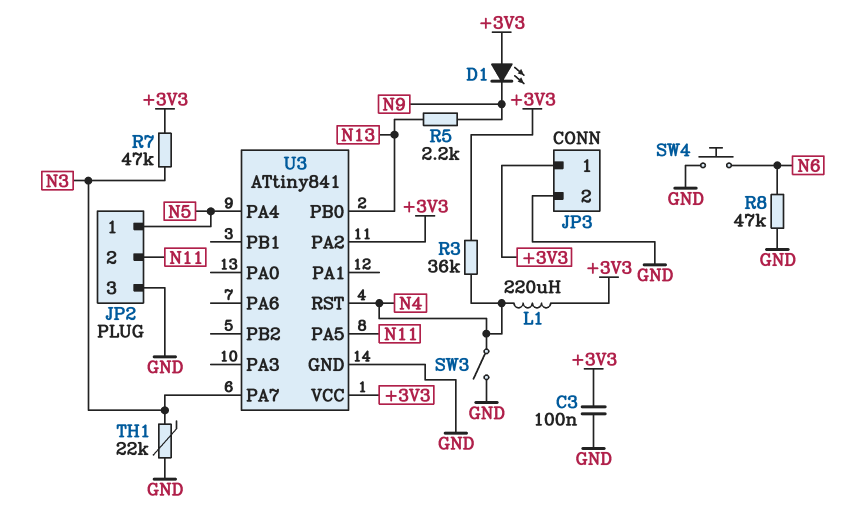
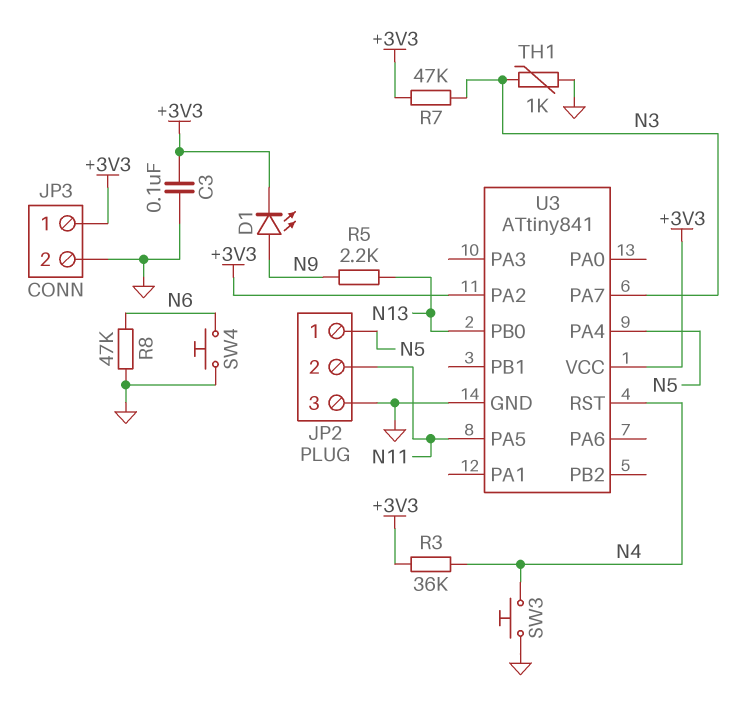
D1: LED (A +3V3, K N9) -> LED (A N9, K +3V3)
L1: 220uH (+3V3, N4) -> none
SW3: switch (GND, N4) -> button (GND, N4)
TH1: 22k (GND, N3) -> 1k (GND, N3)

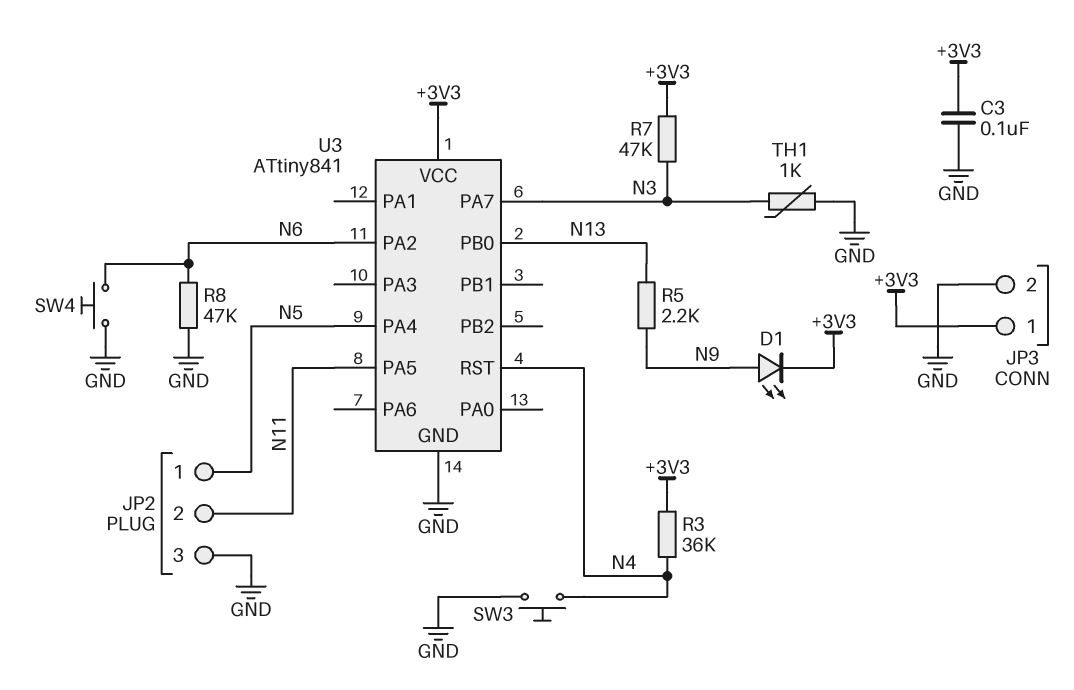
U3 pin PA2: +3V3 -> N6

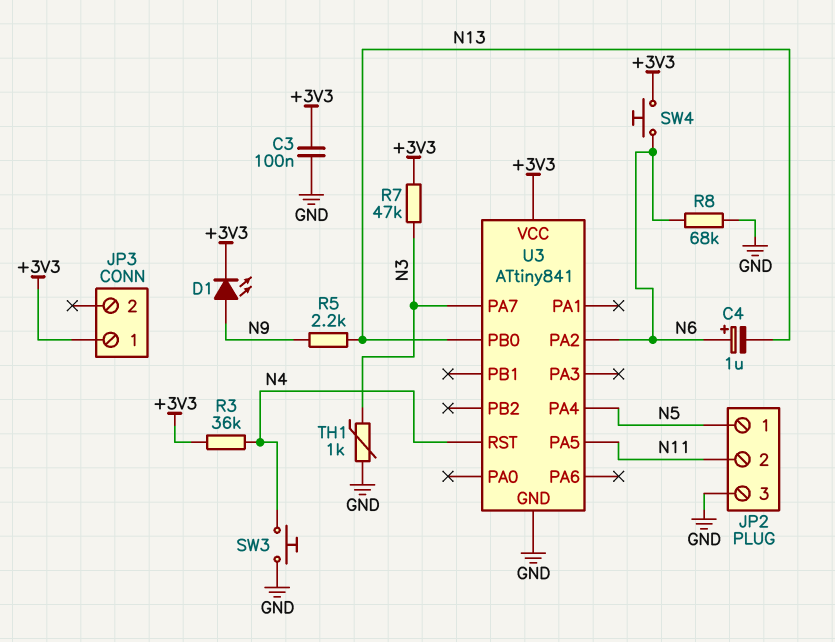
C4: none -> 1uF (plus N6, minus N13)
JP3 pin 2: GND -> none
R8: 47k (GND, N6) -> 68k (GND, N6)
SW4: button (GND, N6) -> button (+3V3, N6)

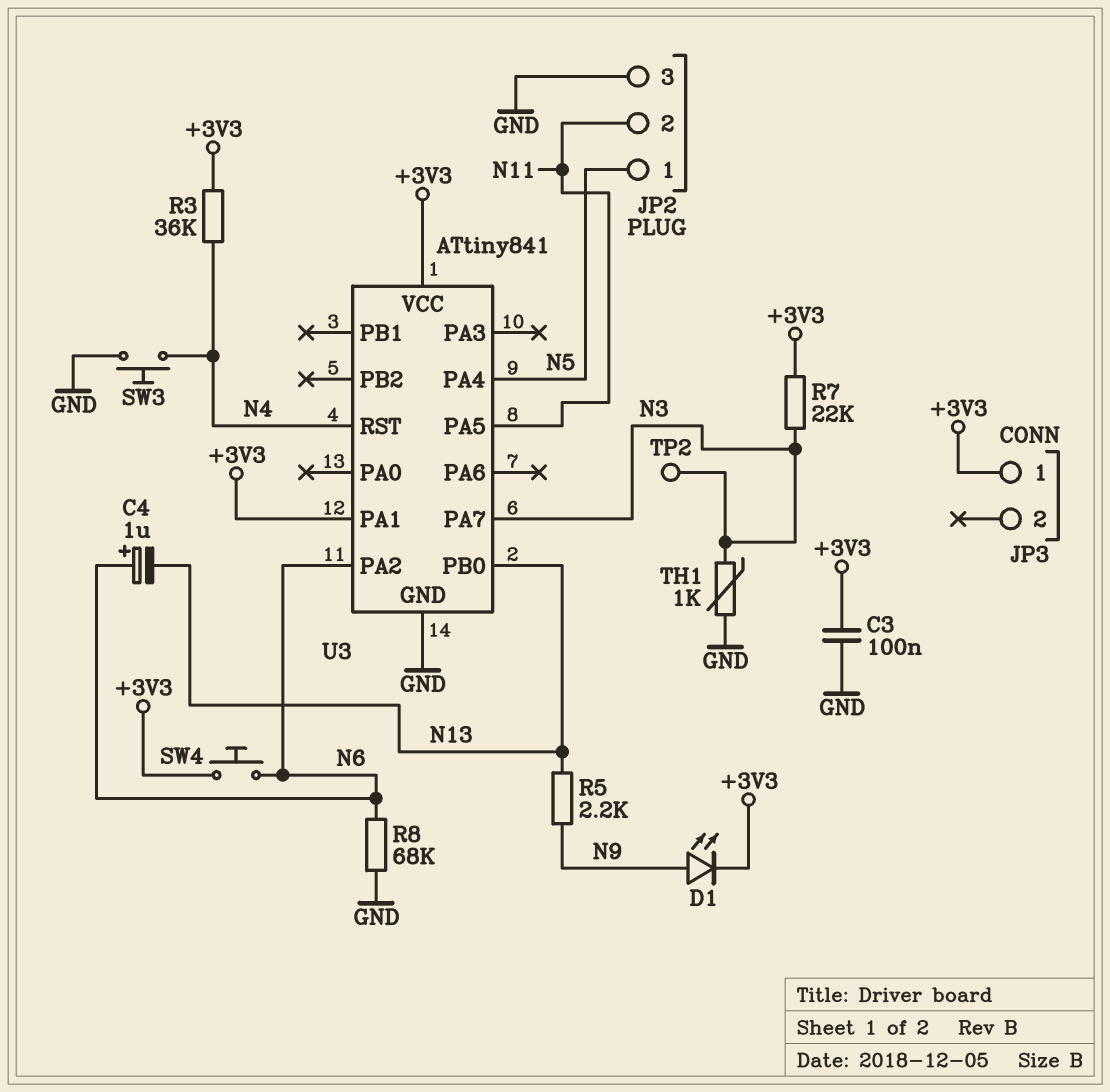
R7: 47k (+3V3, N3) -> 22k (+3V3, N3)
TP2: none -> test point (N3)
U3 pin PA1: none -> +3V3

